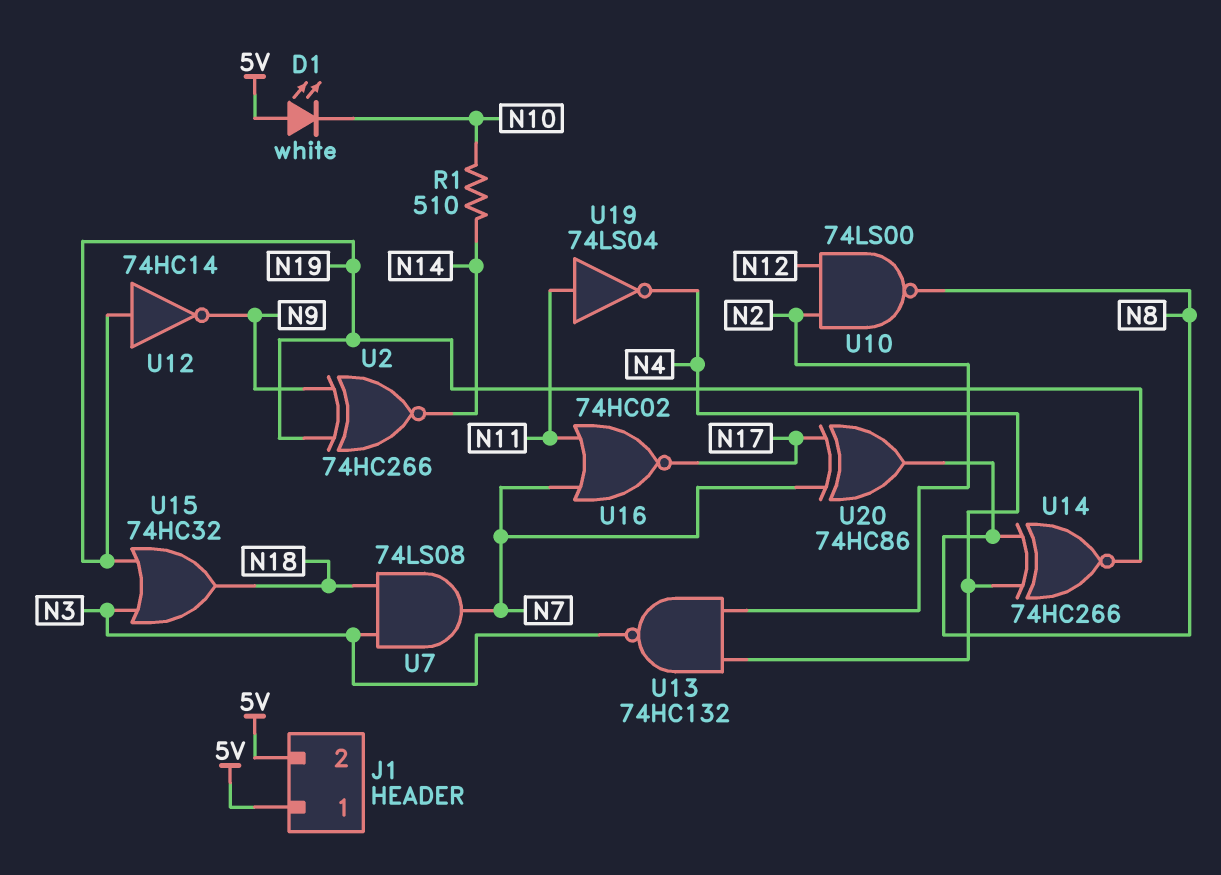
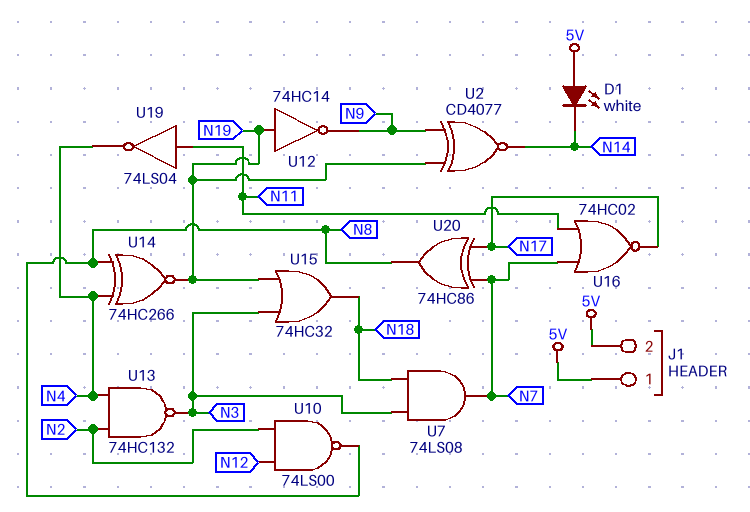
D1: LED white (A 5V, K N10) -> LED white (A 5V, K N14)
R1: 510 (N10, N14) -> none
U2: XNOR 74HC266 (in N9, in N19, out N14) -> XNOR CD4077 (in N9, in N19, out N14)

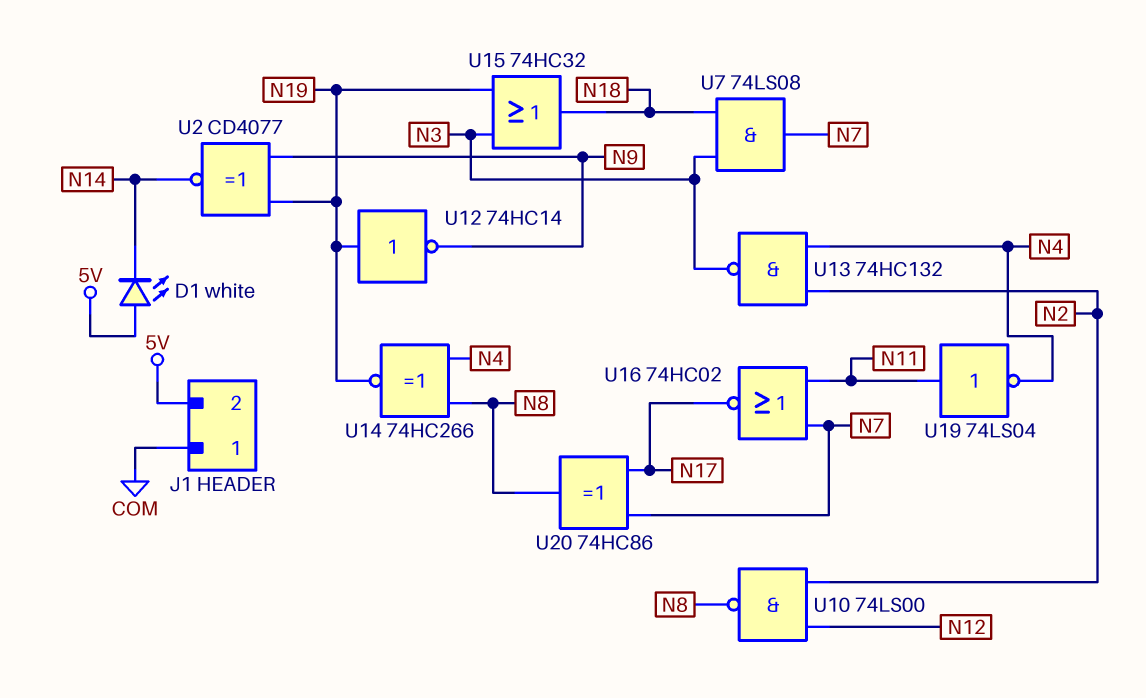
J1 pin 1: 5V -> COM

